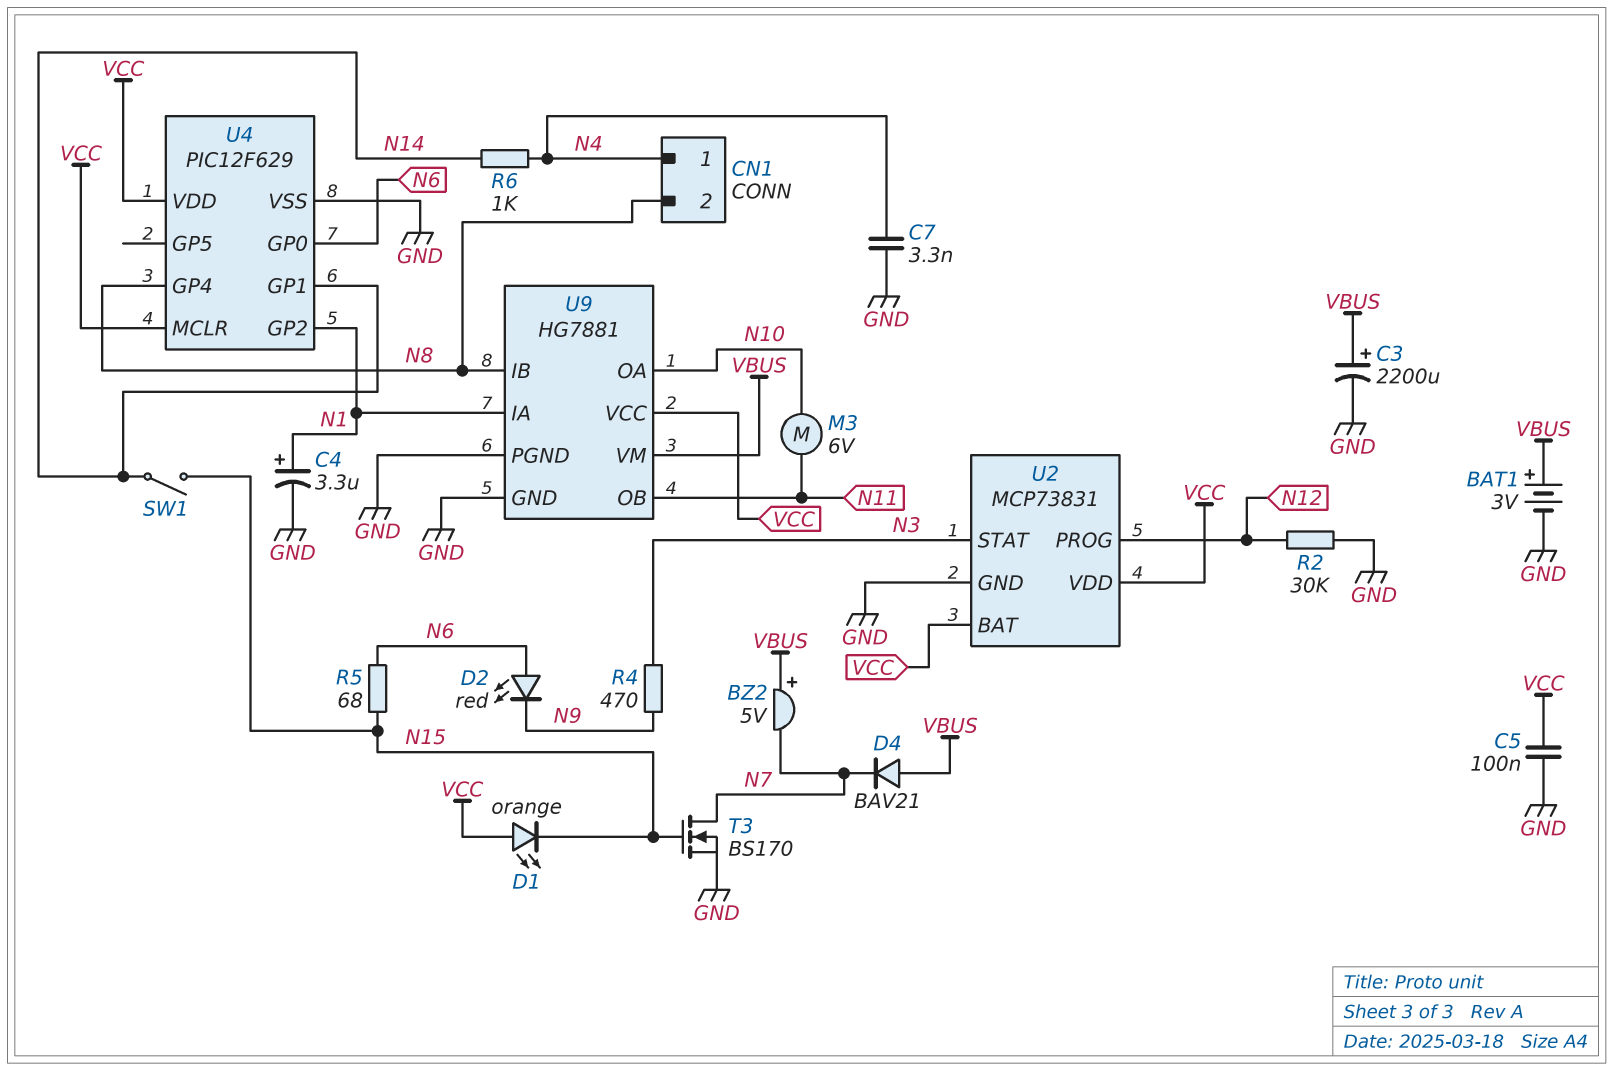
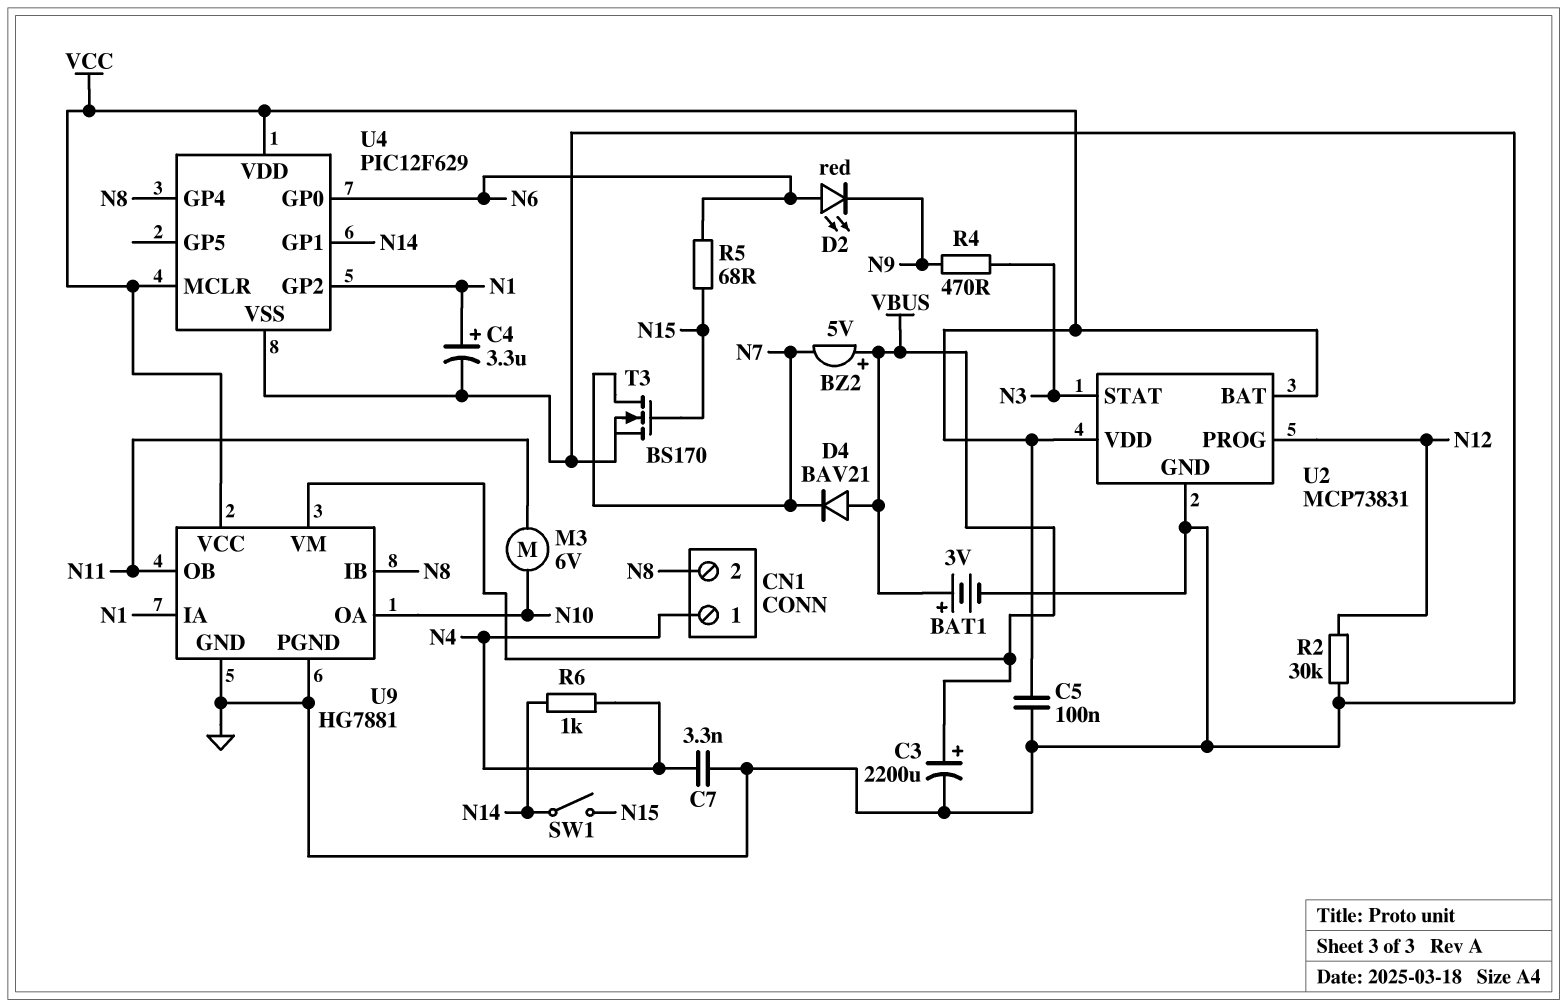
D1: LED orange (A VCC, K N15) -> none

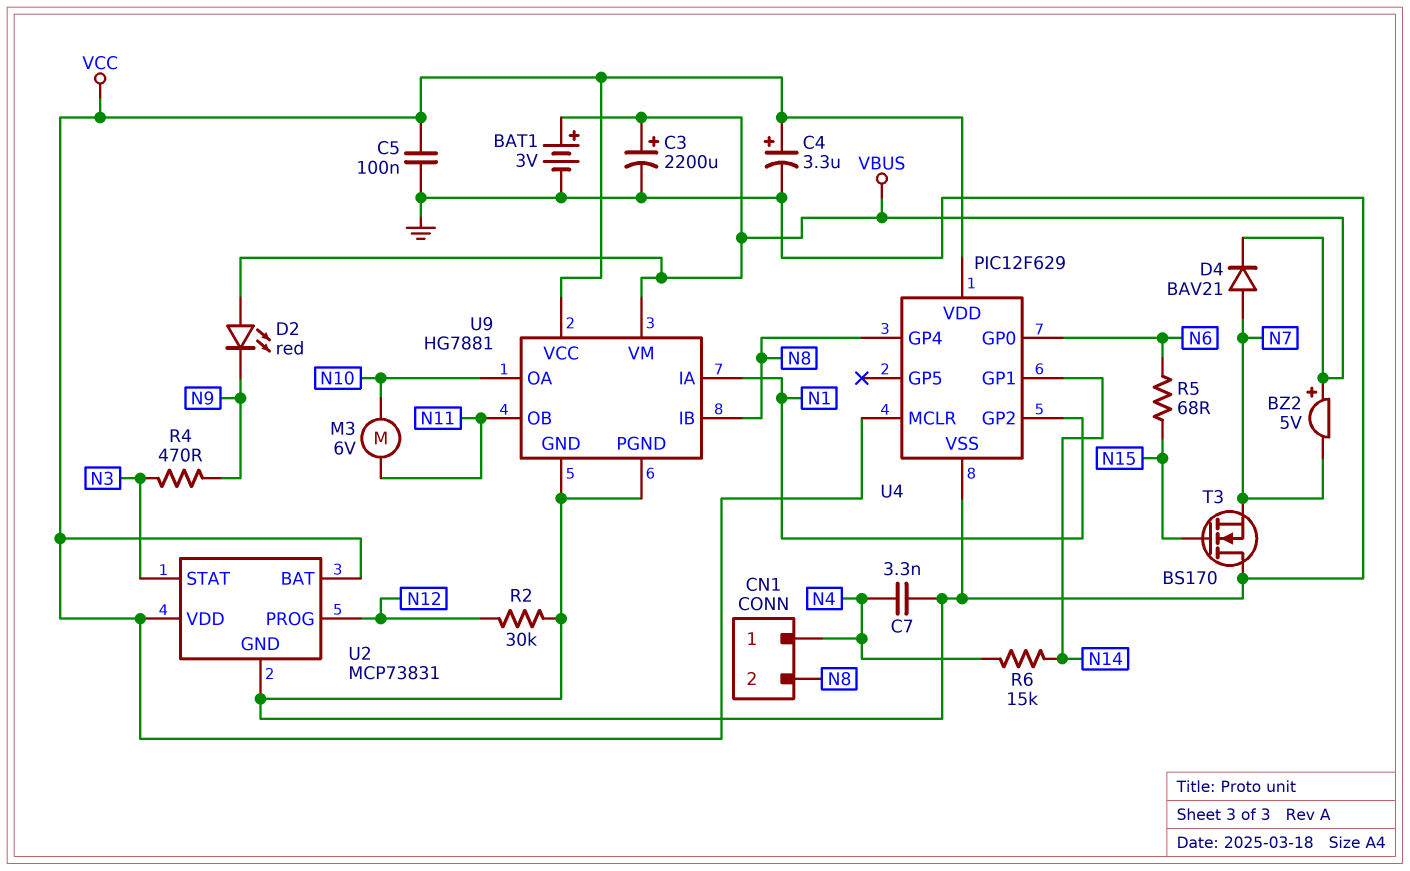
C4: 3.3uF (plus N1, minus GND) -> 3.3uF (plus VCC, minus GND)
D2: LED red (A N6, K N9) -> LED red (A VBUS, K N9)
D4: diode BAV21 (A VBUS, K N7) -> diode BAV21 (A N7, K VBUS)
R6: 1k (N4, N14) -> 15k (N4, N14)
SW1: switch (N14, N15) -> none
T3: NMOS BS170 (G N15, D N7, S GND) -> NMOS BS170 (G N15, D GND, S N7)

